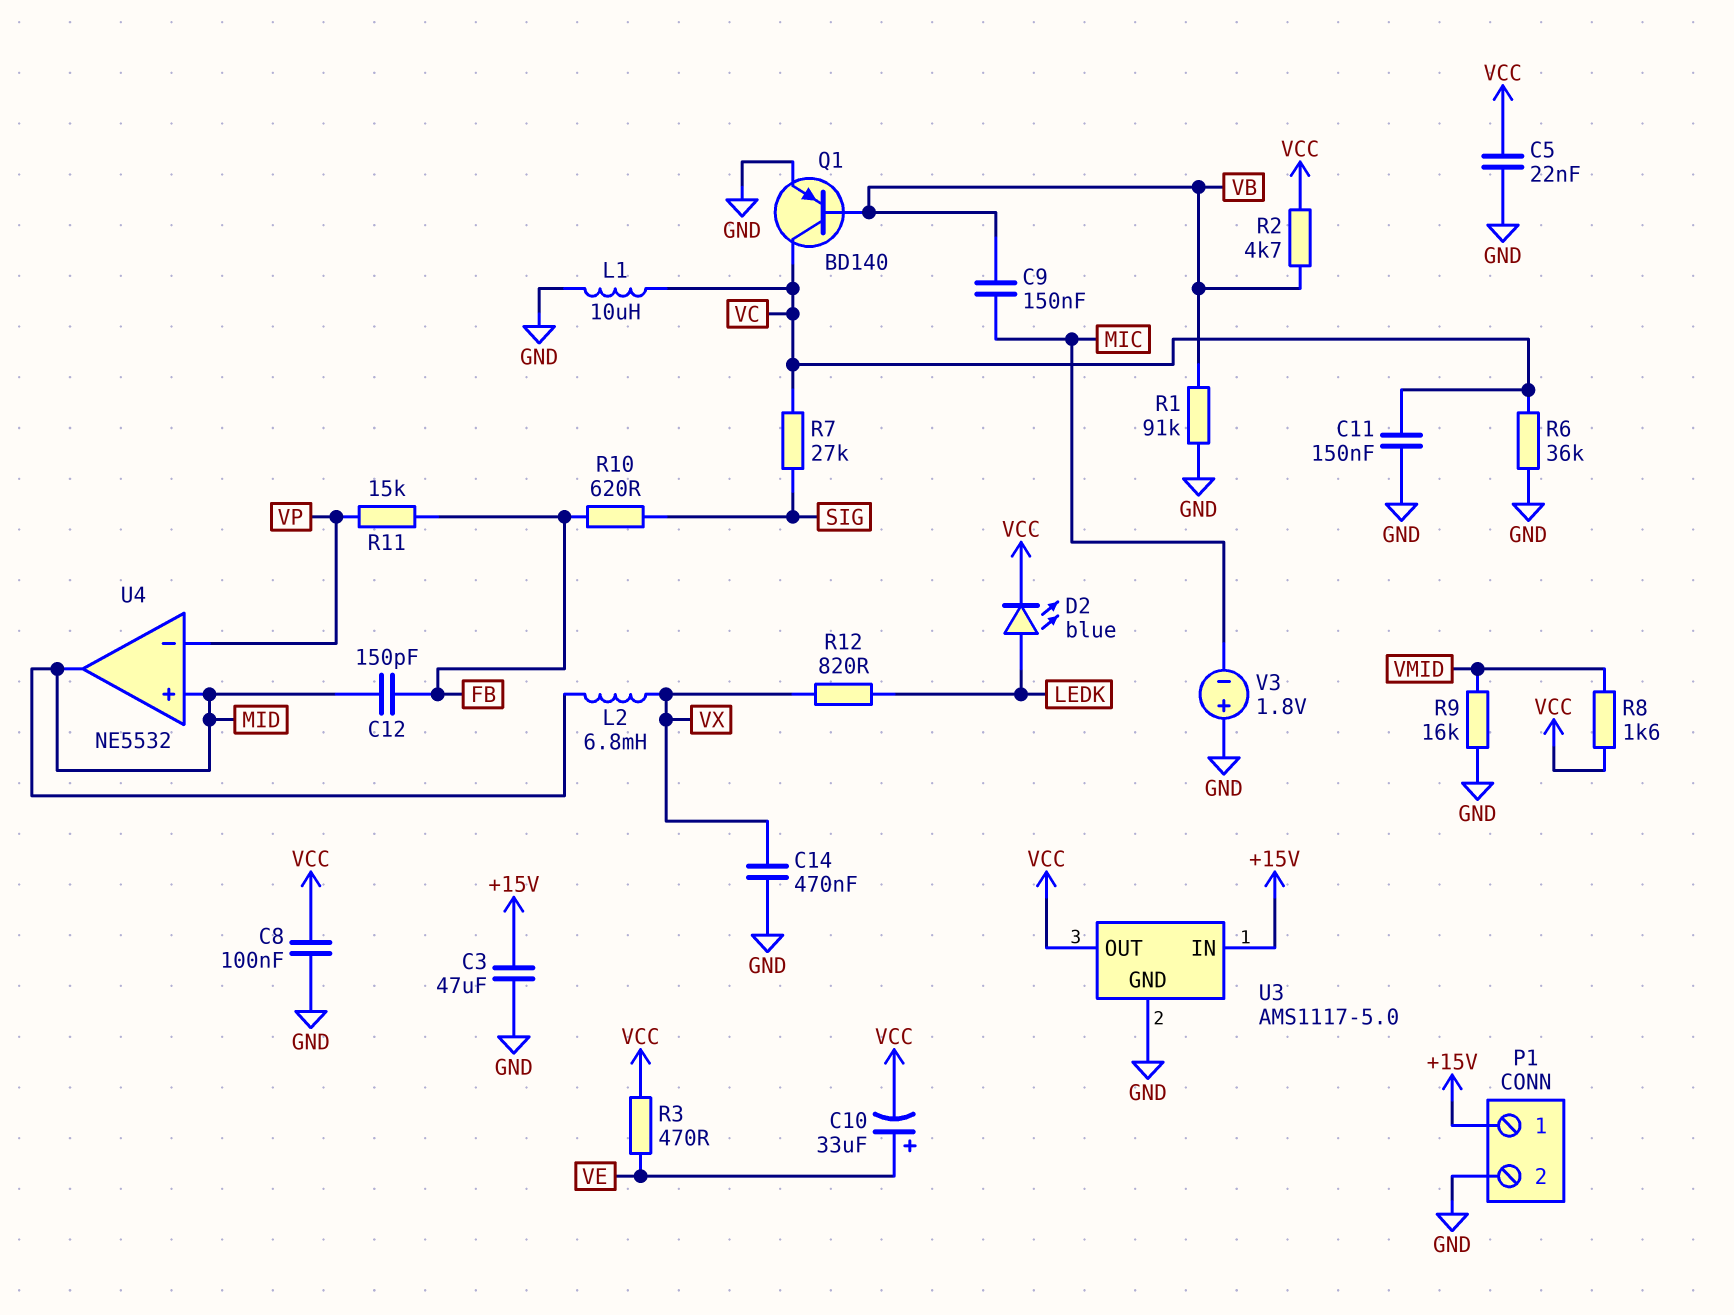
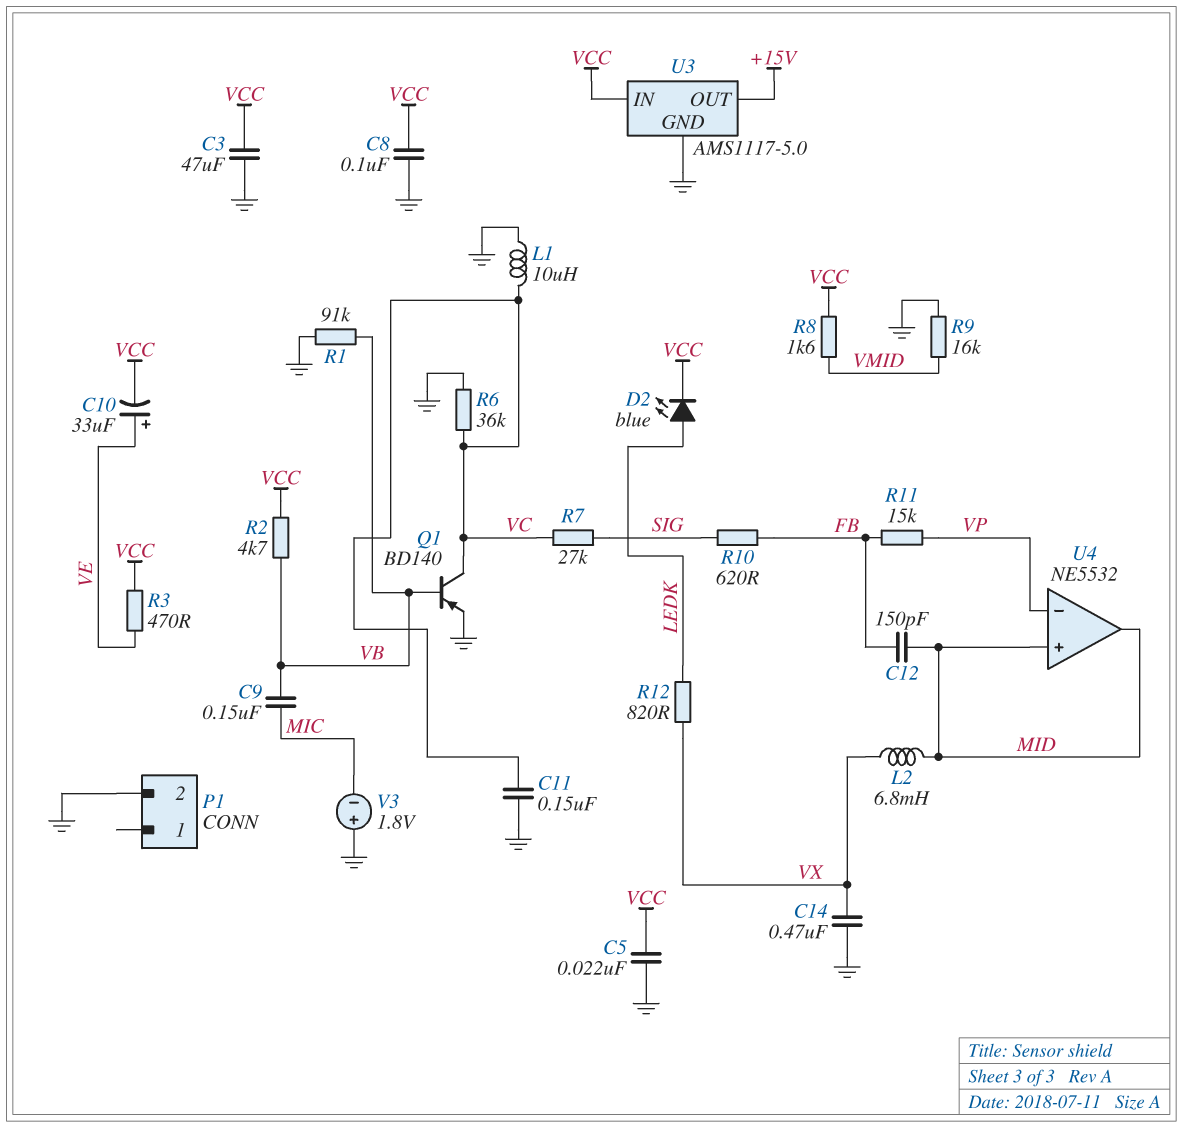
C3: 47uF (+15V, GND) -> 47uF (GND, VCC)
P1 pin 1: +15V -> none
U3 pin IN: +15V -> VCC
U3 pin OUT: VCC -> +15V

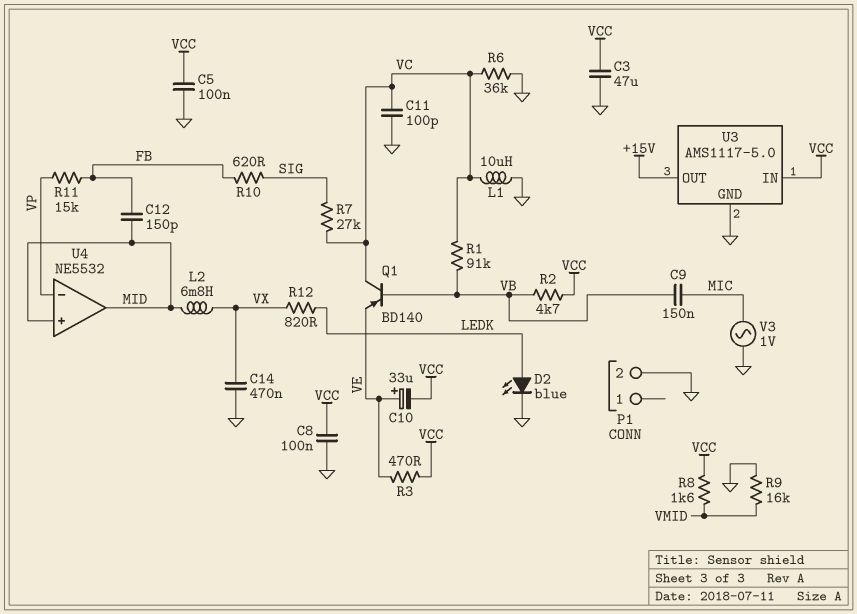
C5: 22nF (GND, VCC) -> 100nF (GND, VCC)
C11: 150nF (GND, VC) -> 100pF (GND, VC)
D2: LED blue (A LEDK, K VCC) -> LED blue (A LEDK, K GND)
Q1: PNP BD140 (B VB, C VC, E GND) -> PNP BD140 (B VB, C VC, E VE)
R1: 91k (GND, VB) -> 91k (VB, VC)
V3: 1.8V (plus GND, minus MIC) -> AC 1V (GND, MIC)

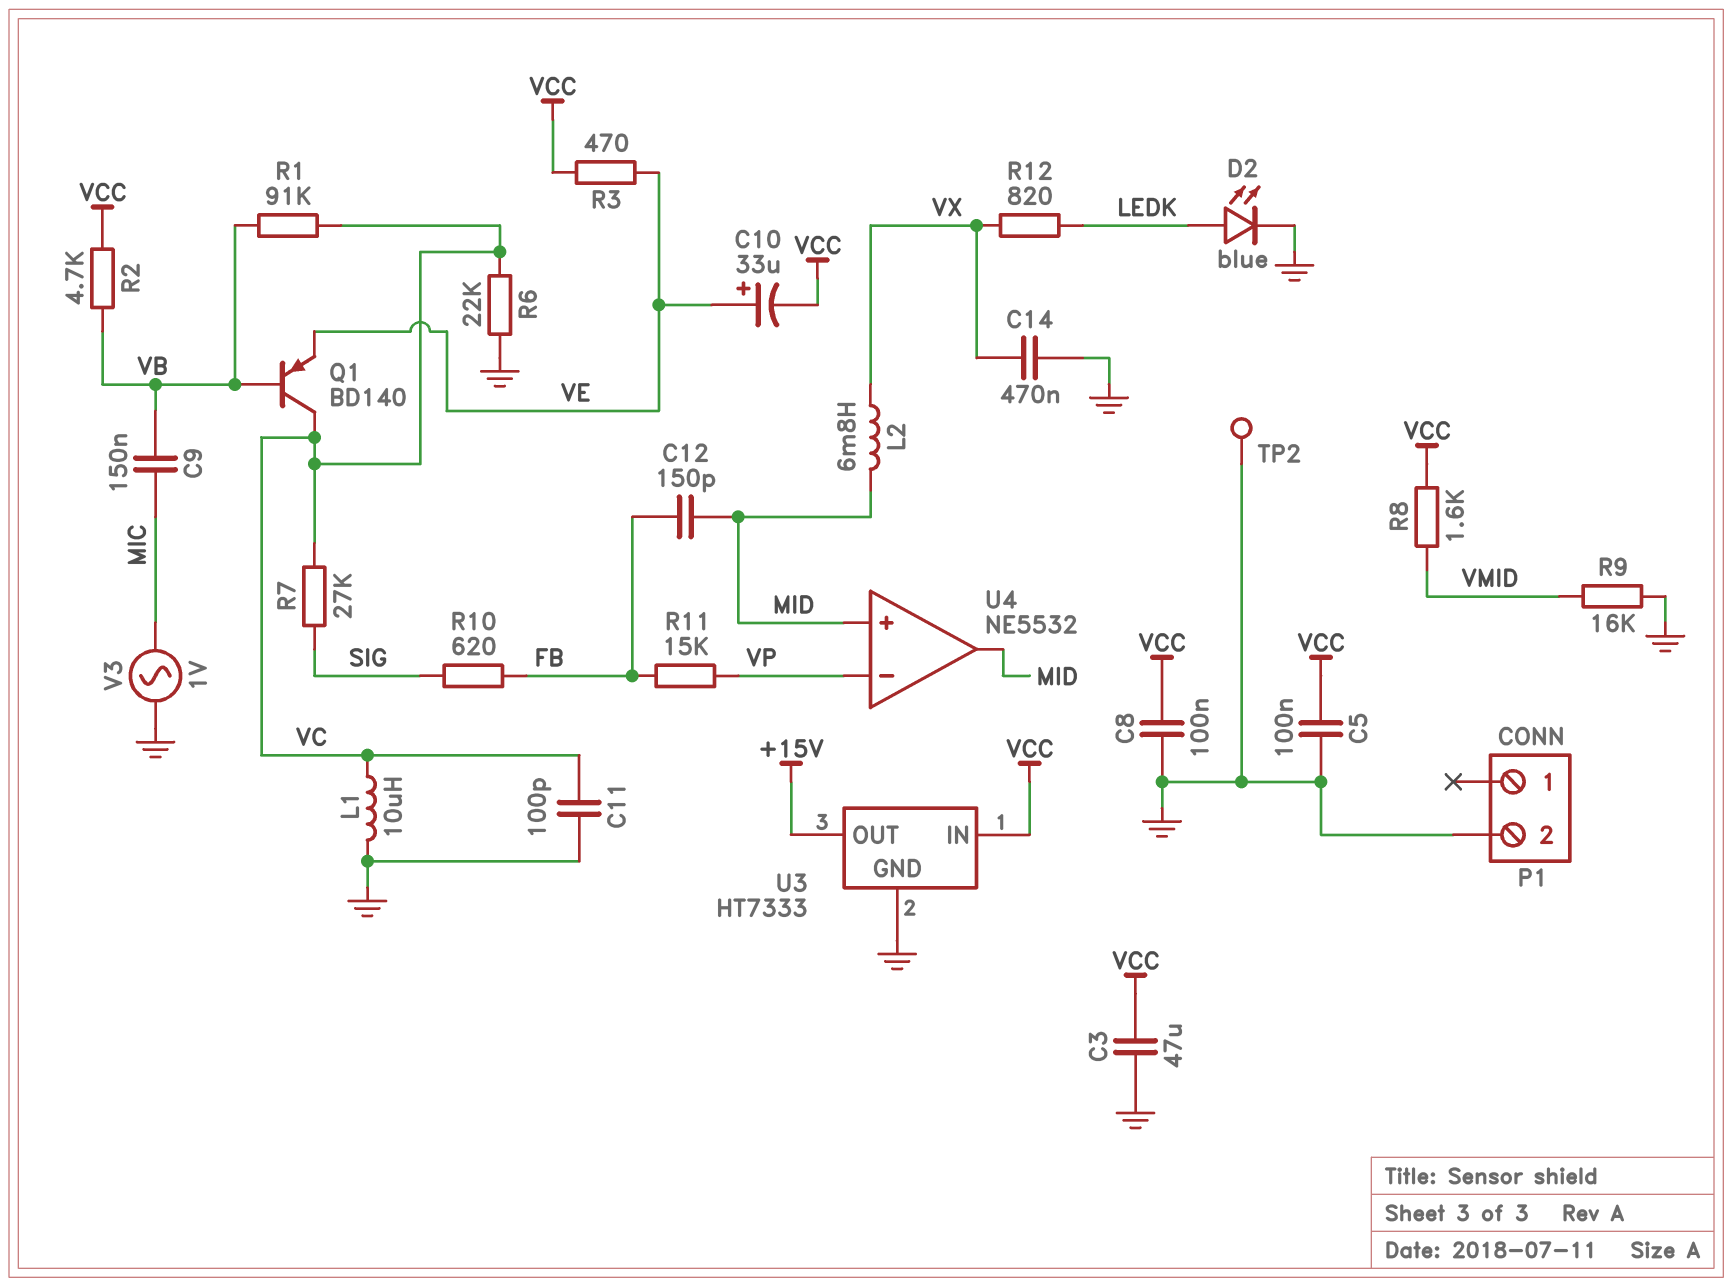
R6: 36k (GND, VC) -> 22k (GND, VC)
TP2: none -> test point (GND)
U3: AMS1117-5.0 -> HT7333

